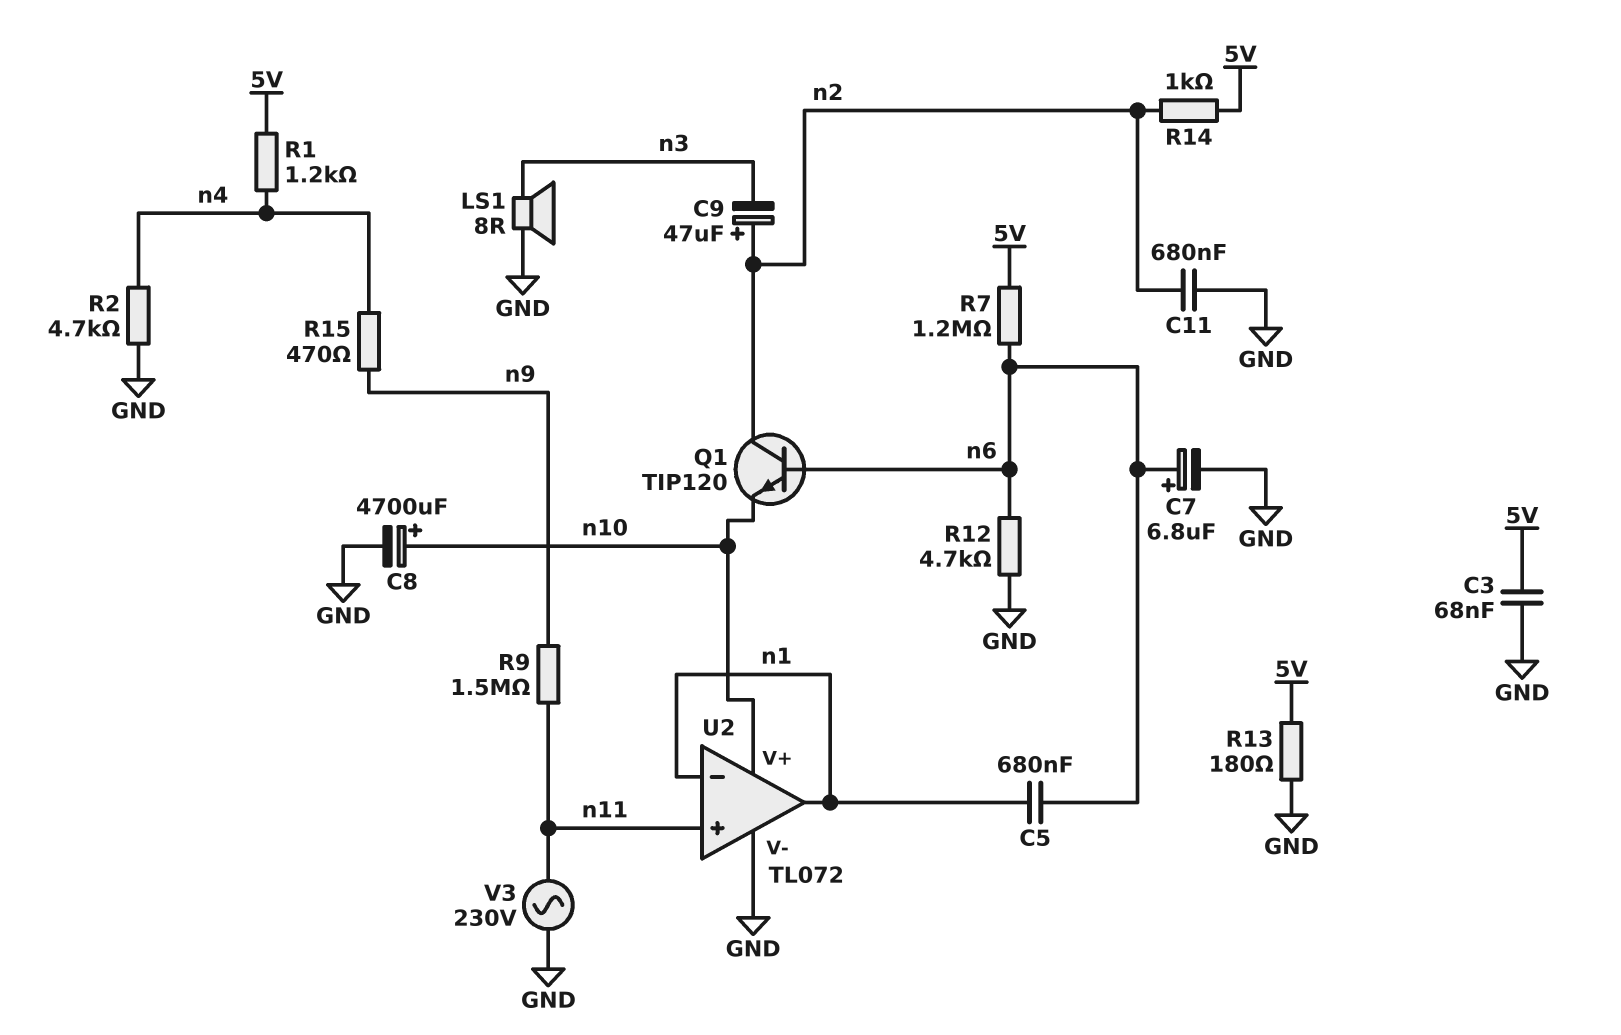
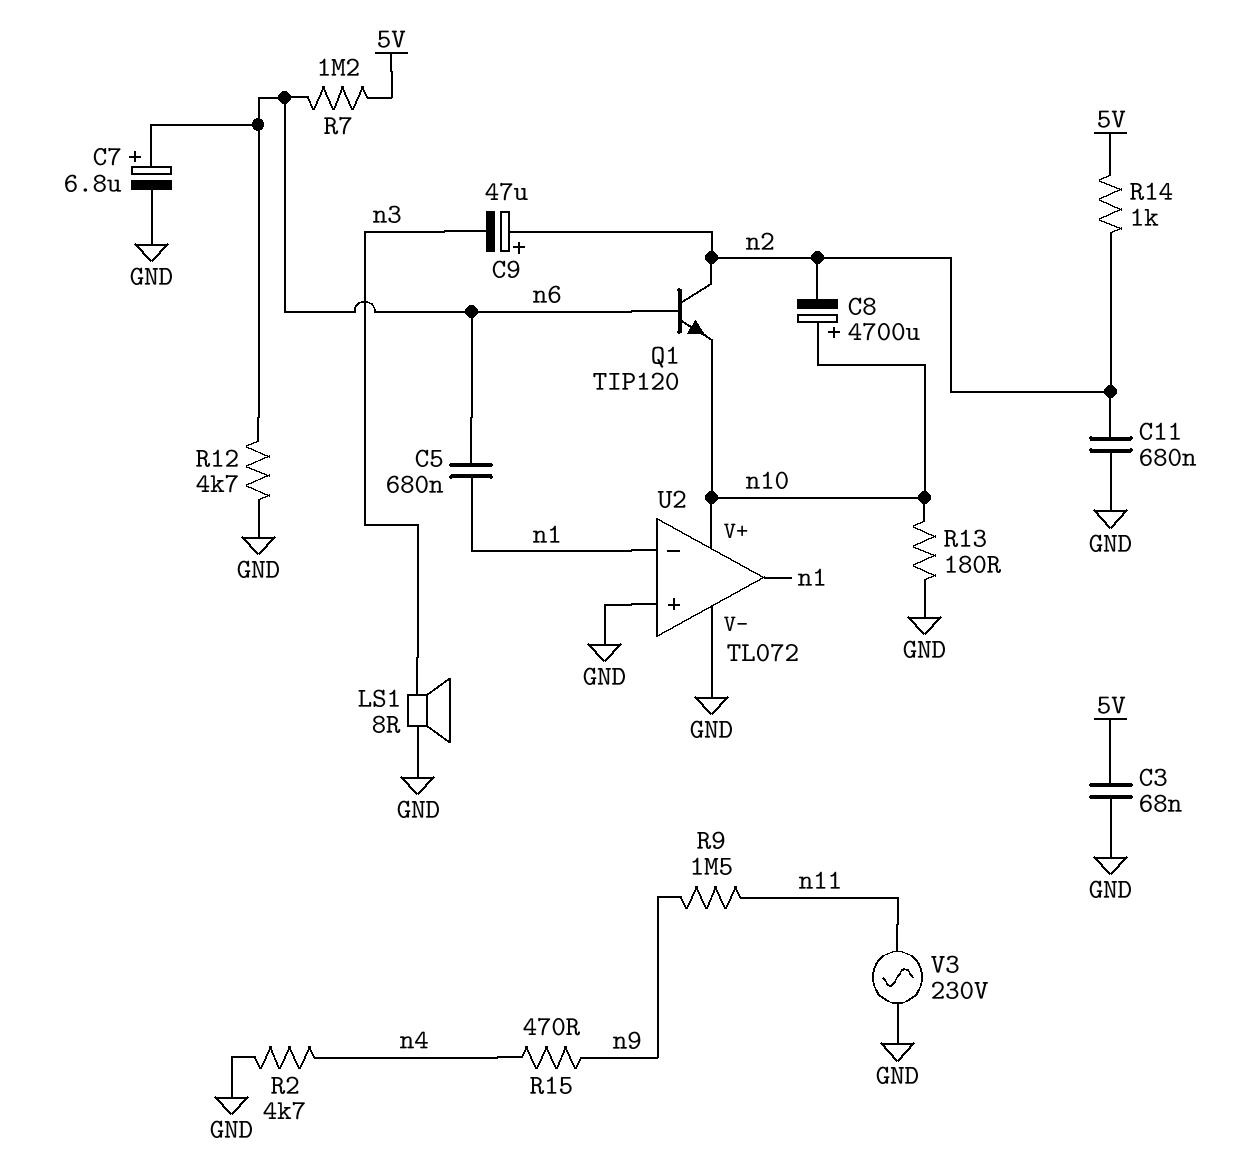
C8: 4700uF (plus n10, minus GND) -> 4700uF (plus n10, minus n2)
R1: 1.2k (5V, n4) -> none
R13: 180 (5V, GND) -> 180 (GND, n10)
U2 pin in+: n11 -> GND

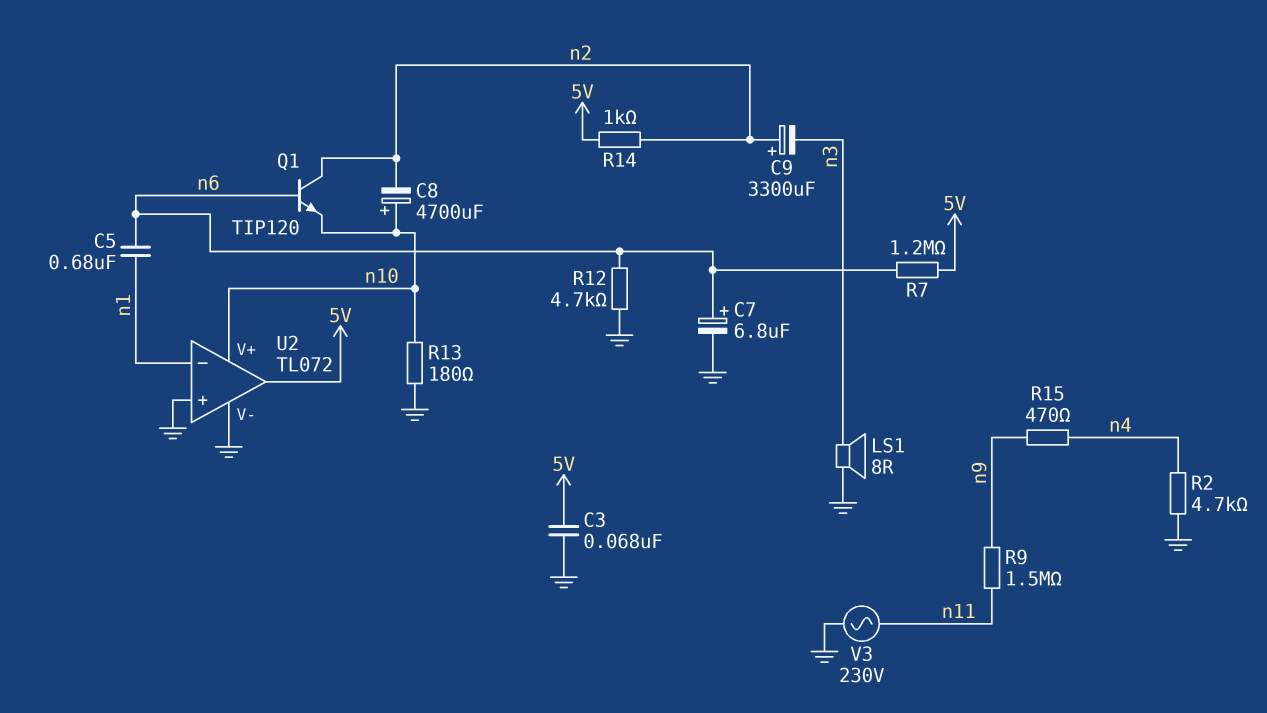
C9: 47uF (plus n2, minus n3) -> 3300uF (plus n2, minus n3)
C11: 680nF (GND, n2) -> none
U2 pin out: n1 -> 5V

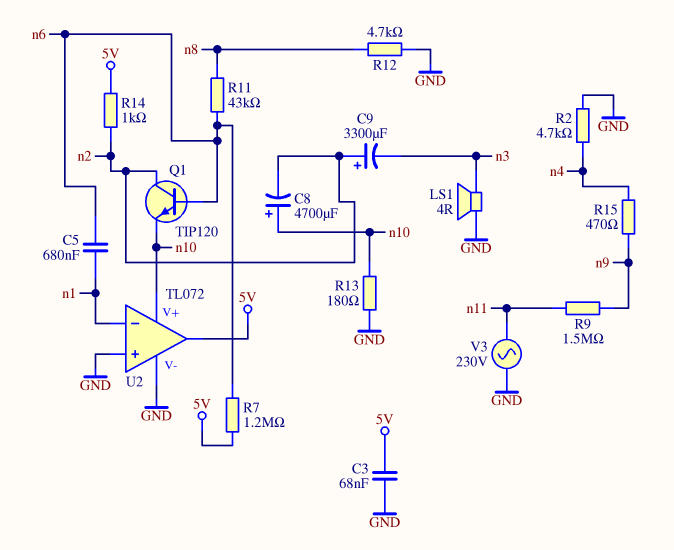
C7: 6.8uF (plus n6, minus GND) -> none
LS1: speaker 8R (GND, n3) -> speaker 4R (GND, n3)
R11: none -> 43k (n6, n8)
R12: 4.7k (GND, n6) -> 4.7k (GND, n8)

